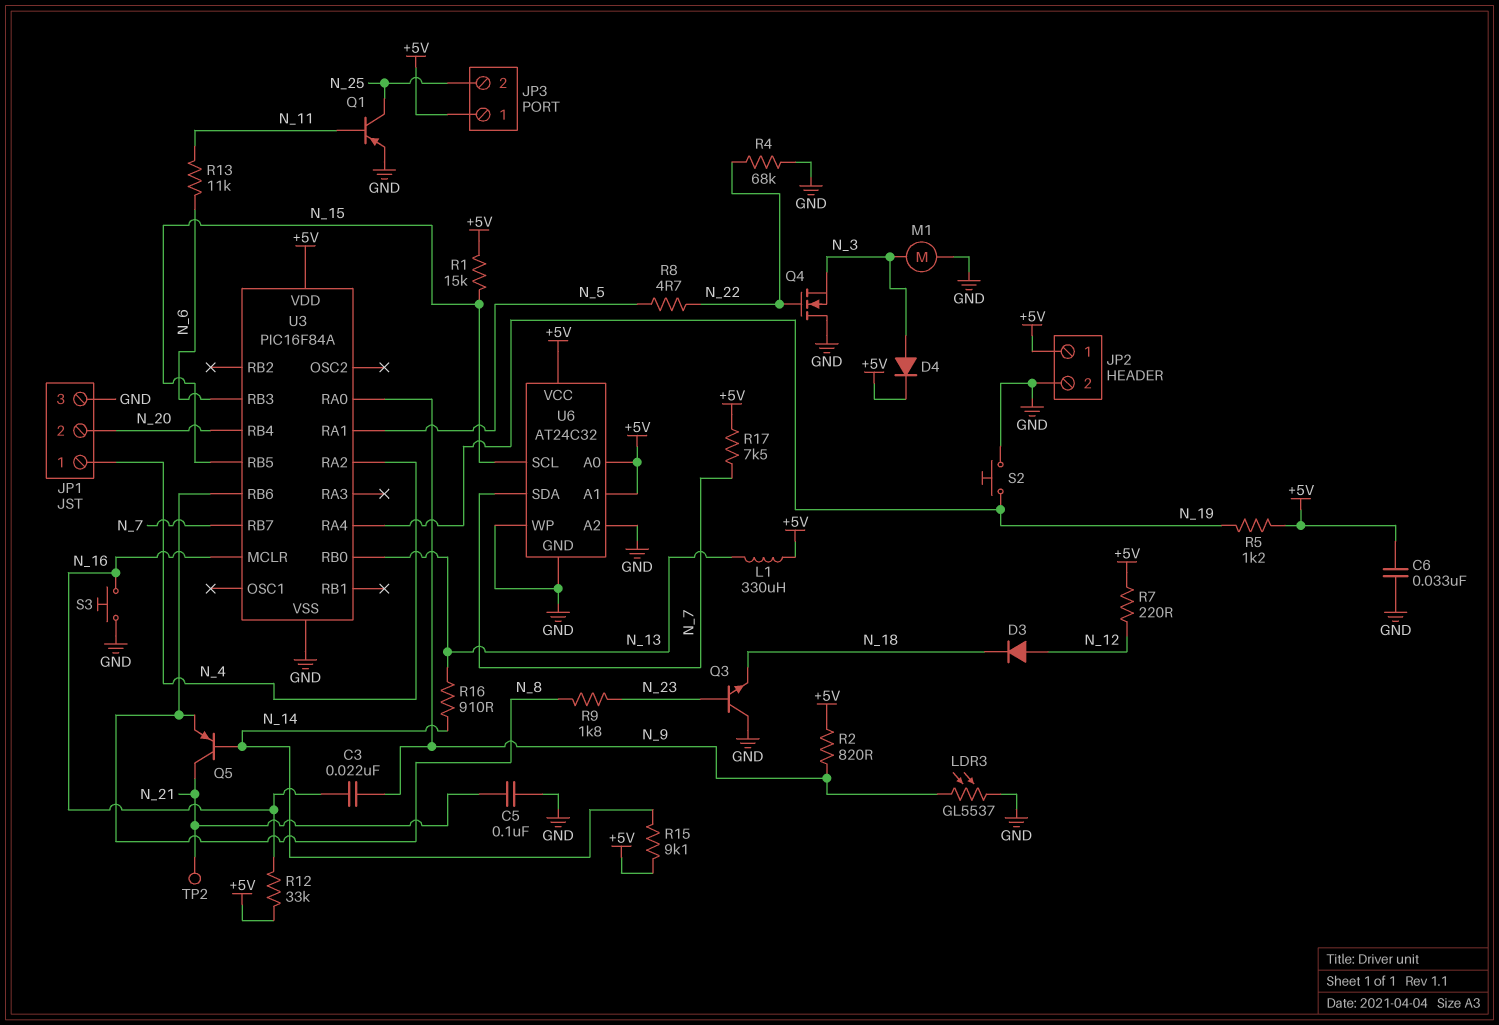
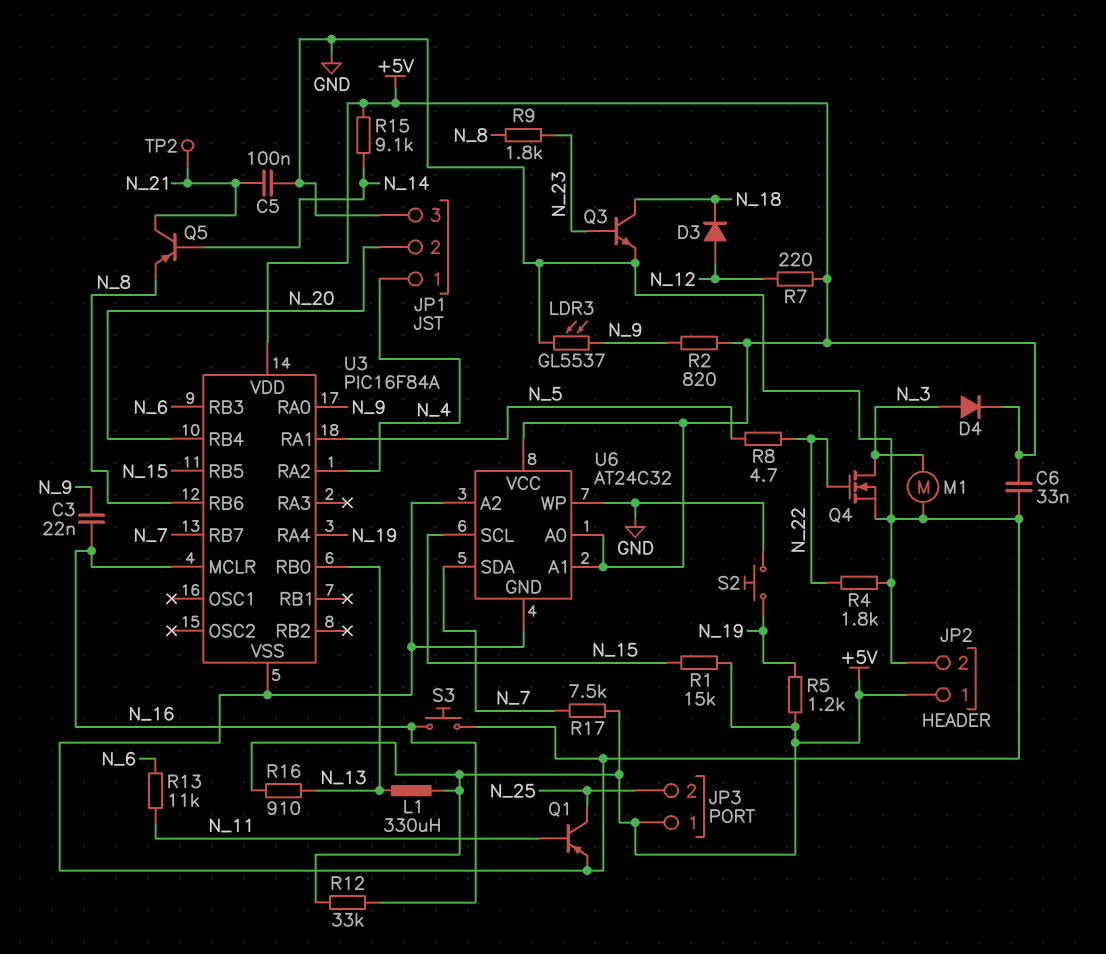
Q3: NPN (B N_23, C GND, E N_18) -> NPN (B N_23, C N_18, E GND)
Q4: NMOS (G N_22, D GND, S N_3) -> NMOS (G N_22, D N_3, S GND)
R4: 68k (GND, N_22) -> 1.8k (GND, N_22)
R16: 910 (N_13, N_14) -> 910 (+5V, N_13)

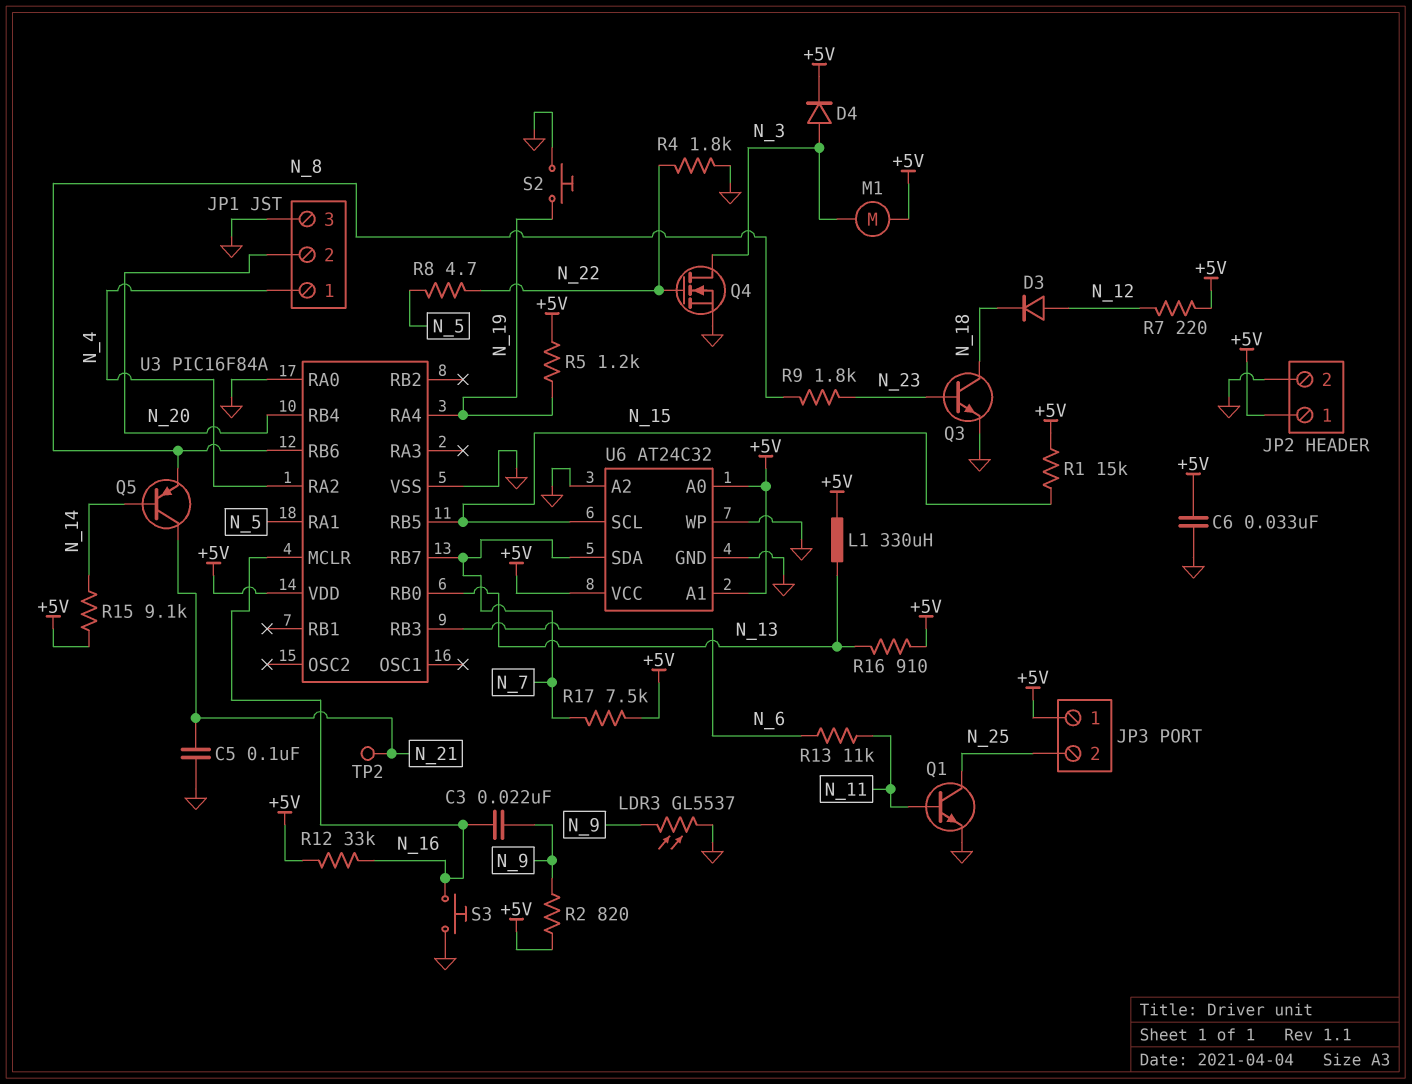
M1: motor (GND, N_3) -> motor (+5V, N_3)
Q1: PNP (B N_11, C N_25, E GND) -> NPN (B N_11, C N_25, E GND)
U3 pin RA0: N_9 -> GND

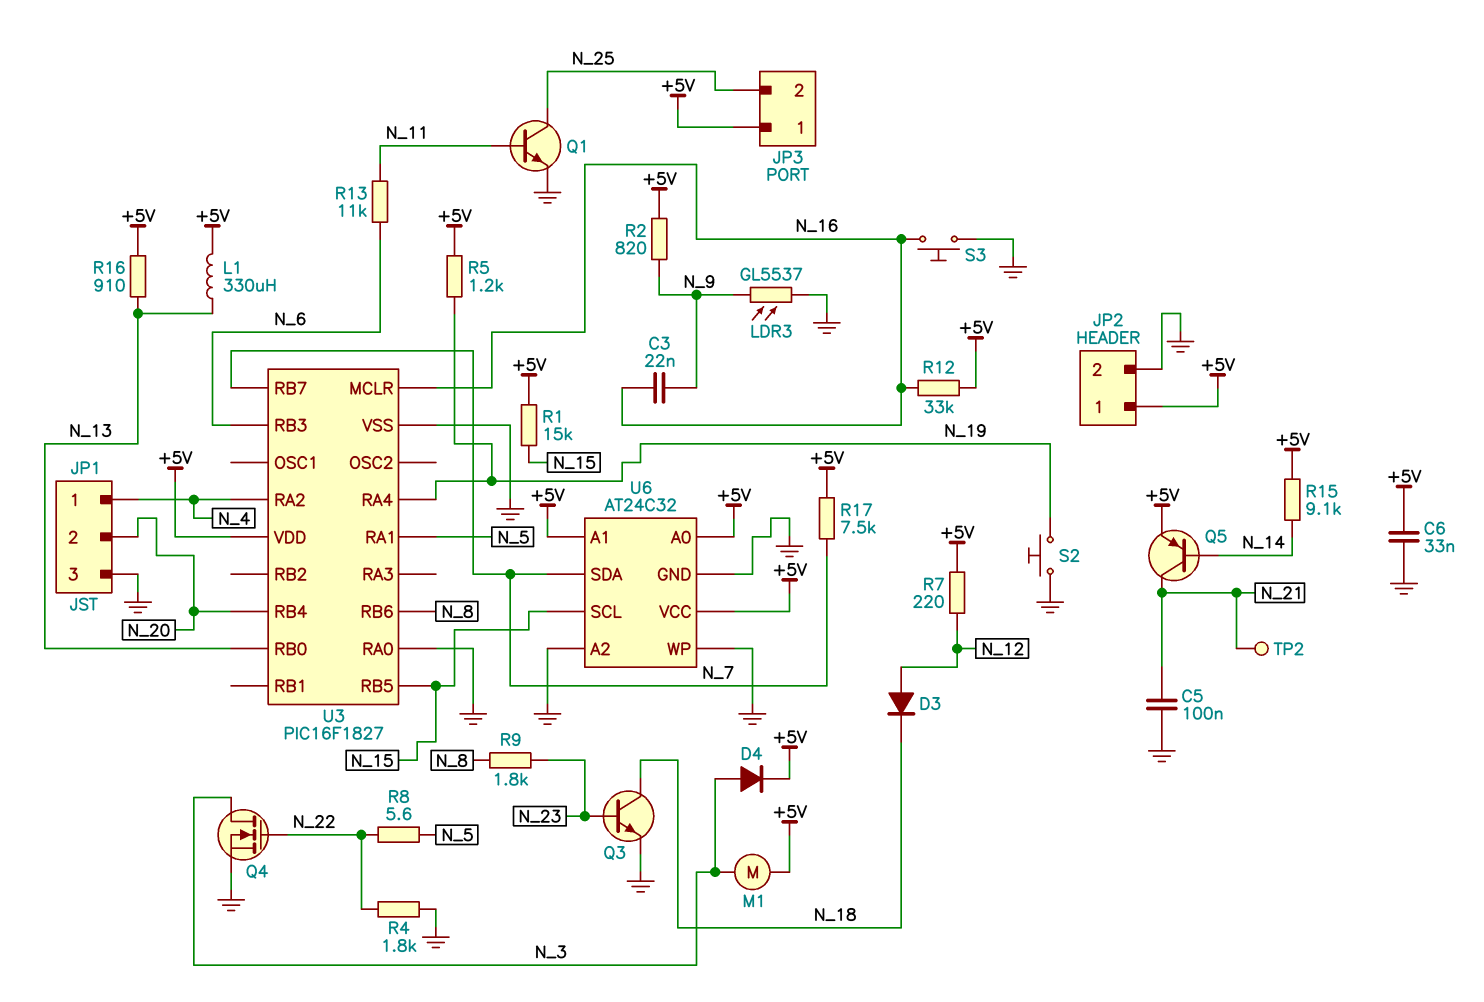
Q5: PNP (B N_14, C N_21, E N_8) -> PNP (B N_14, C N_21, E +5V)
R8: 4.7 (N_5, N_22) -> 5.6 (N_5, N_22)
U3: PIC16F84A -> PIC16F1827

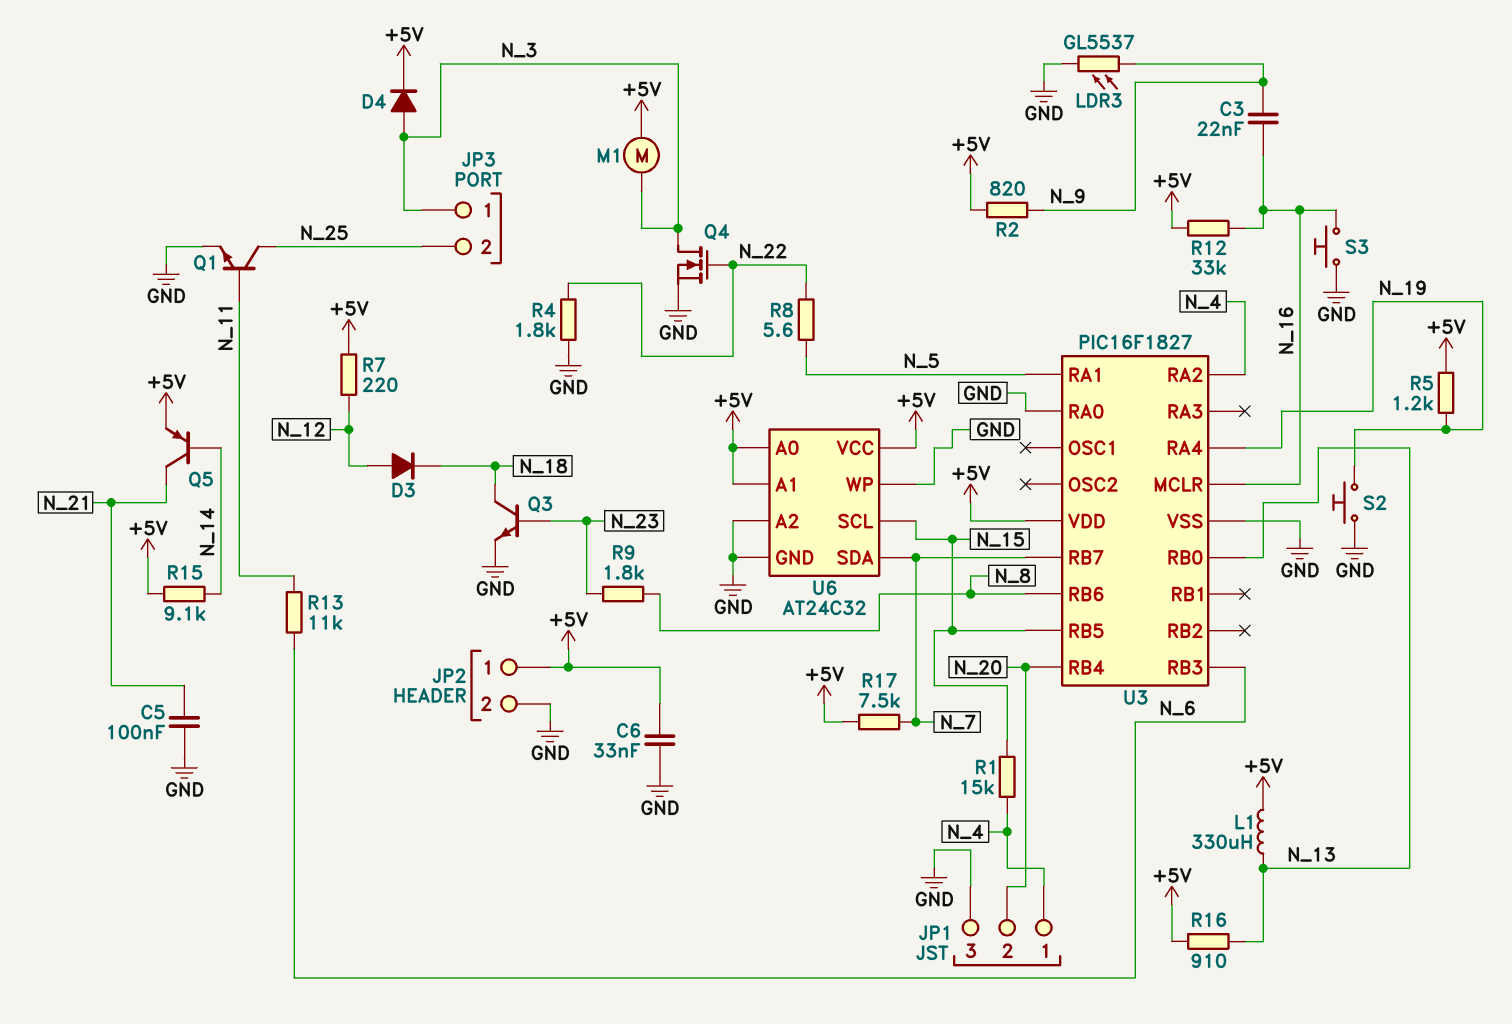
JP3 pin 1: +5V -> N_3
R1: 15k (+5V, N_15) -> 15k (N_4, N_15)
TP2: test point (N_21) -> none

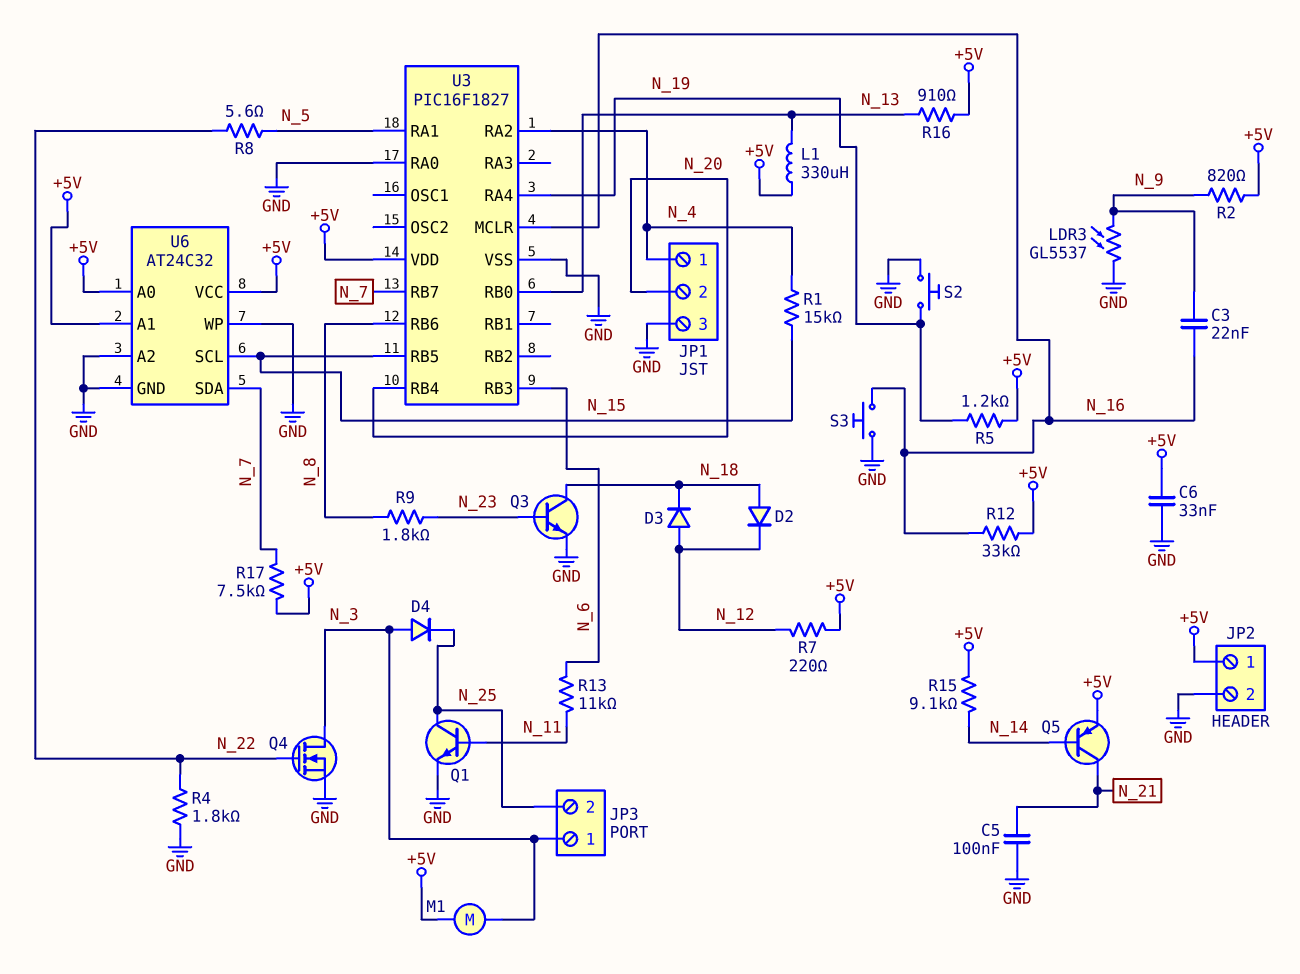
D2: none -> diode (A N_18, K N_12)
D4: diode (A N_3, K +5V) -> diode (A N_3, K N_25)

